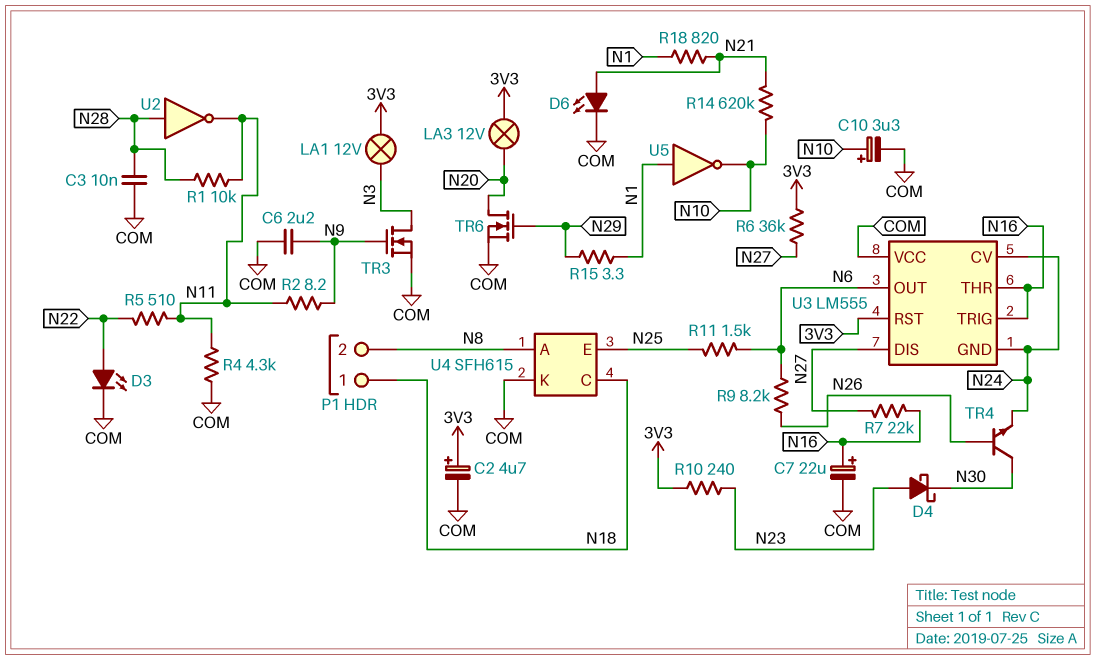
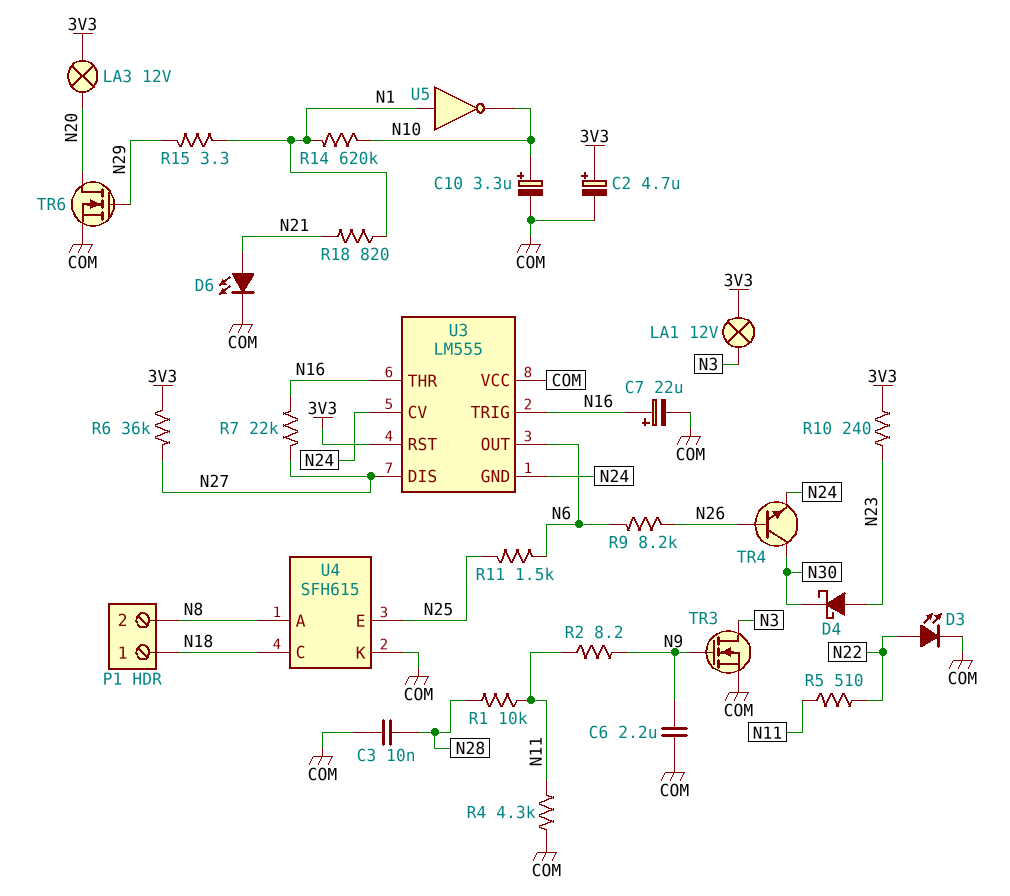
R14: 620k (N10, N21) -> 620k (N1, N10)
U2: NOT (in N28, out N11) -> none

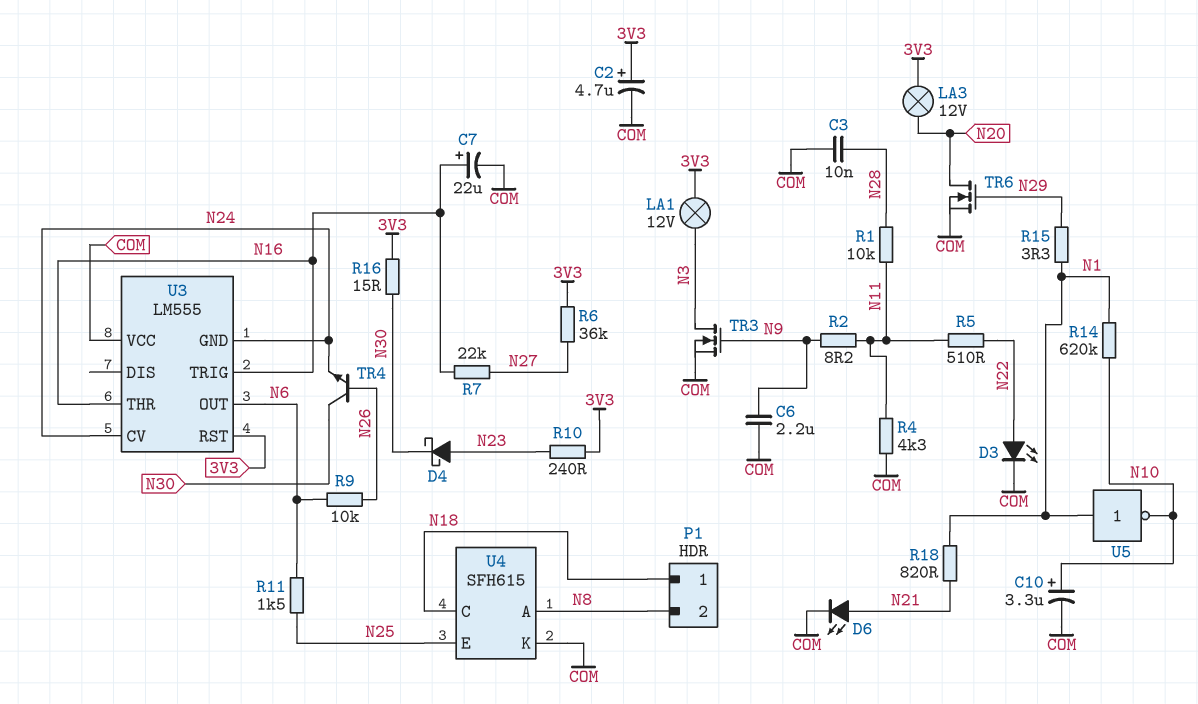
R9: 8.2k (N6, N26) -> 10k (N6, N26)
R16: none -> 15 (3V3, N30)
U3 pin DIS: N27 -> none

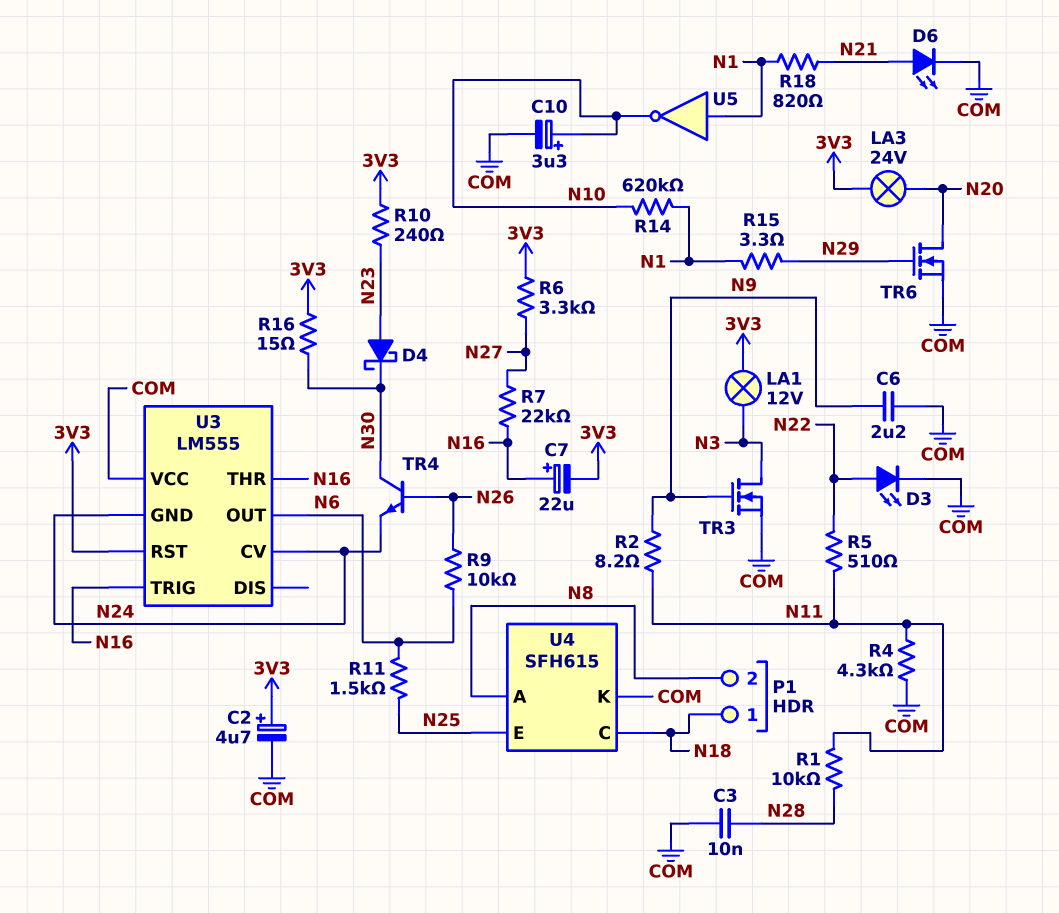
C7: 22uF (plus N16, minus COM) -> 22uF (plus N16, minus 3V3)
LA3: lamp 12V (3V3, N20) -> lamp 24V (3V3, N20)
R6: 36k (3V3, N27) -> 3.3k (3V3, N27)

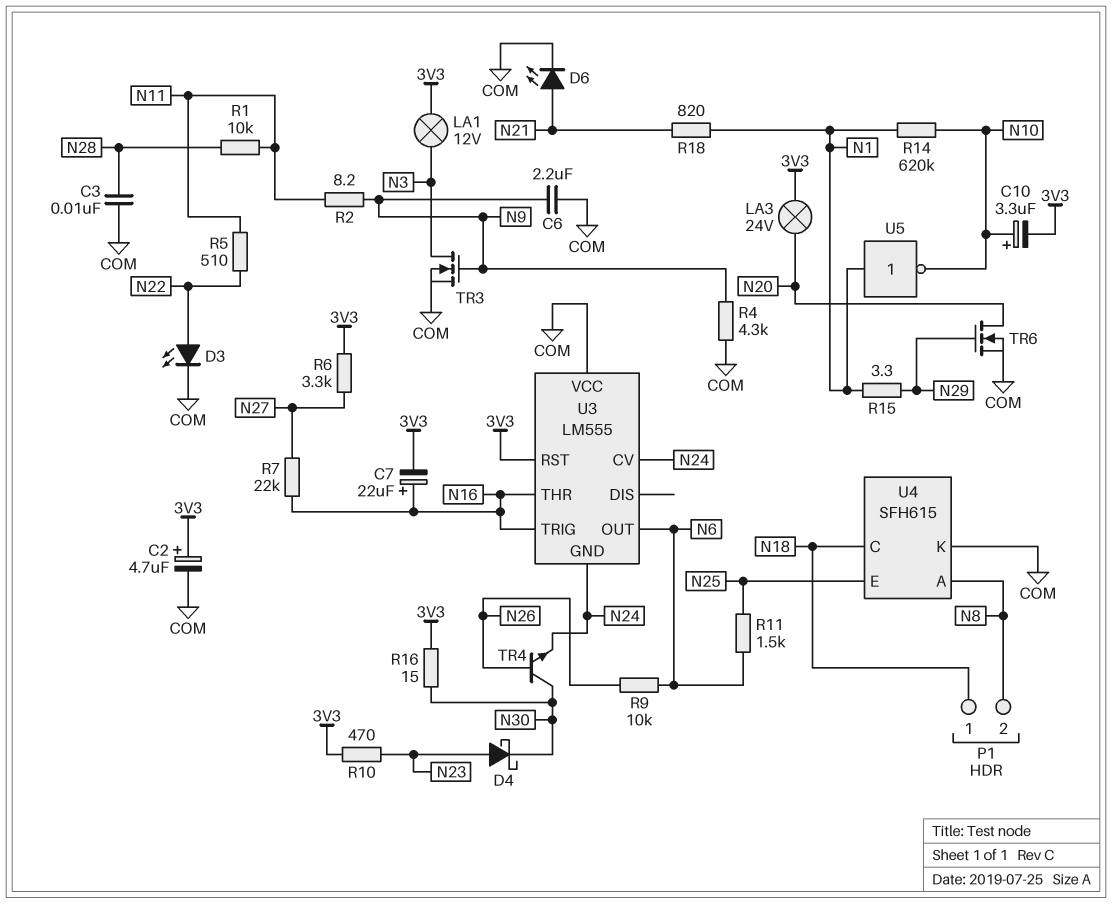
C10: 3.3uF (plus N10, minus COM) -> 3.3uF (plus N10, minus 3V3)
R4: 4.3k (COM, N11) -> 4.3k (COM, N9)
R10: 240 (3V3, N23) -> 470 (3V3, N23)

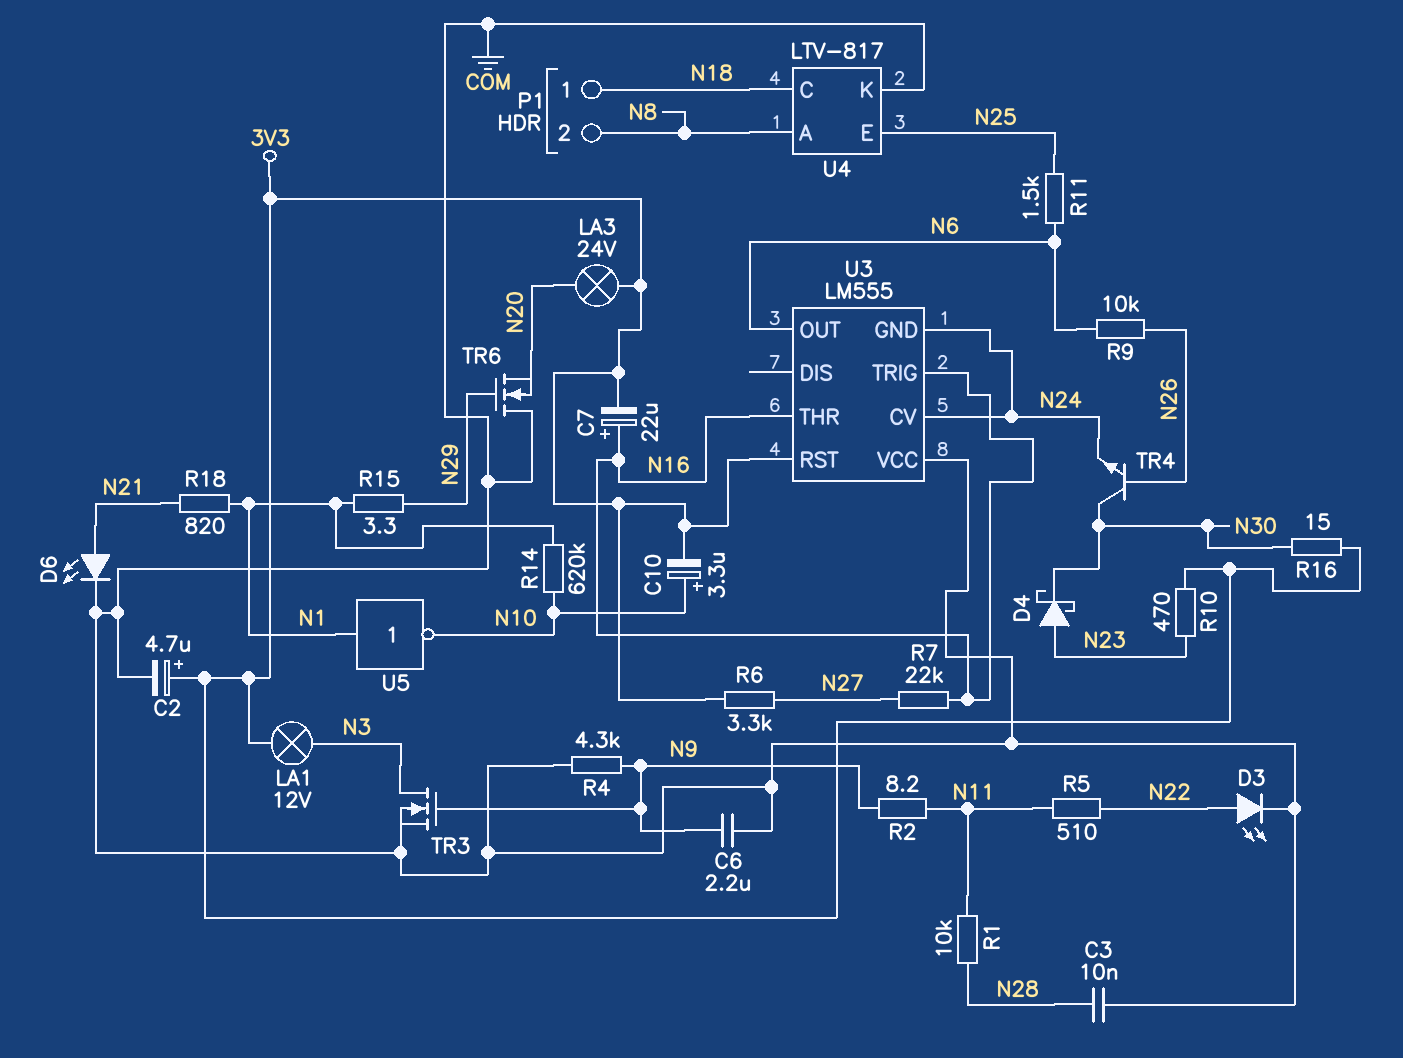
TR6: NMOS (G N29, D N20, S COM) -> NMOS (G N29, D COM, S N20)
U4: SFH615 -> LTV-817

